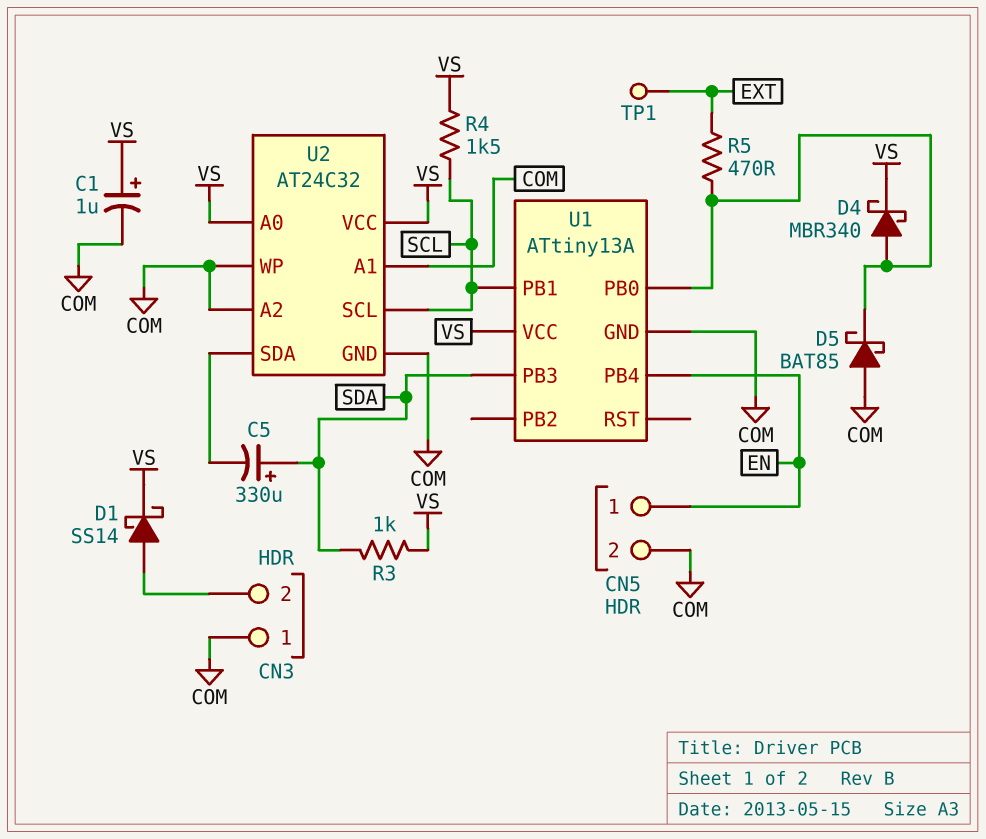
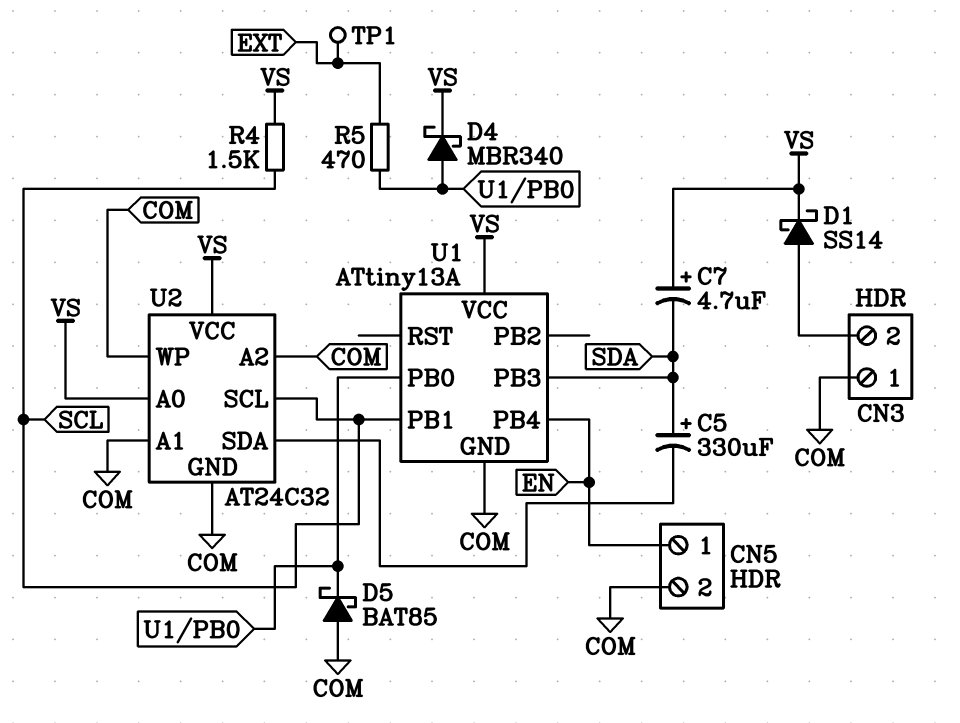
C1: 1uF (plus VS, minus COM) -> none
C7: none -> 4.7uF (plus VS, minus SDA)
R3: 1k (SDA, VS) -> none

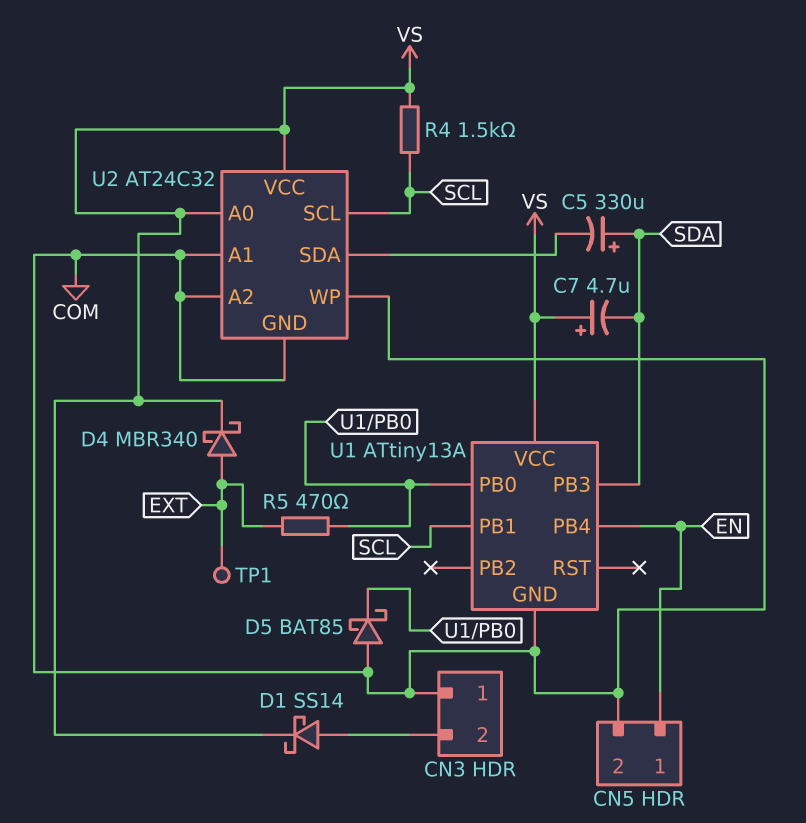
D4: schottky MBR340 (A U1/PB0, K VS) -> schottky MBR340 (A EXT, K VS)

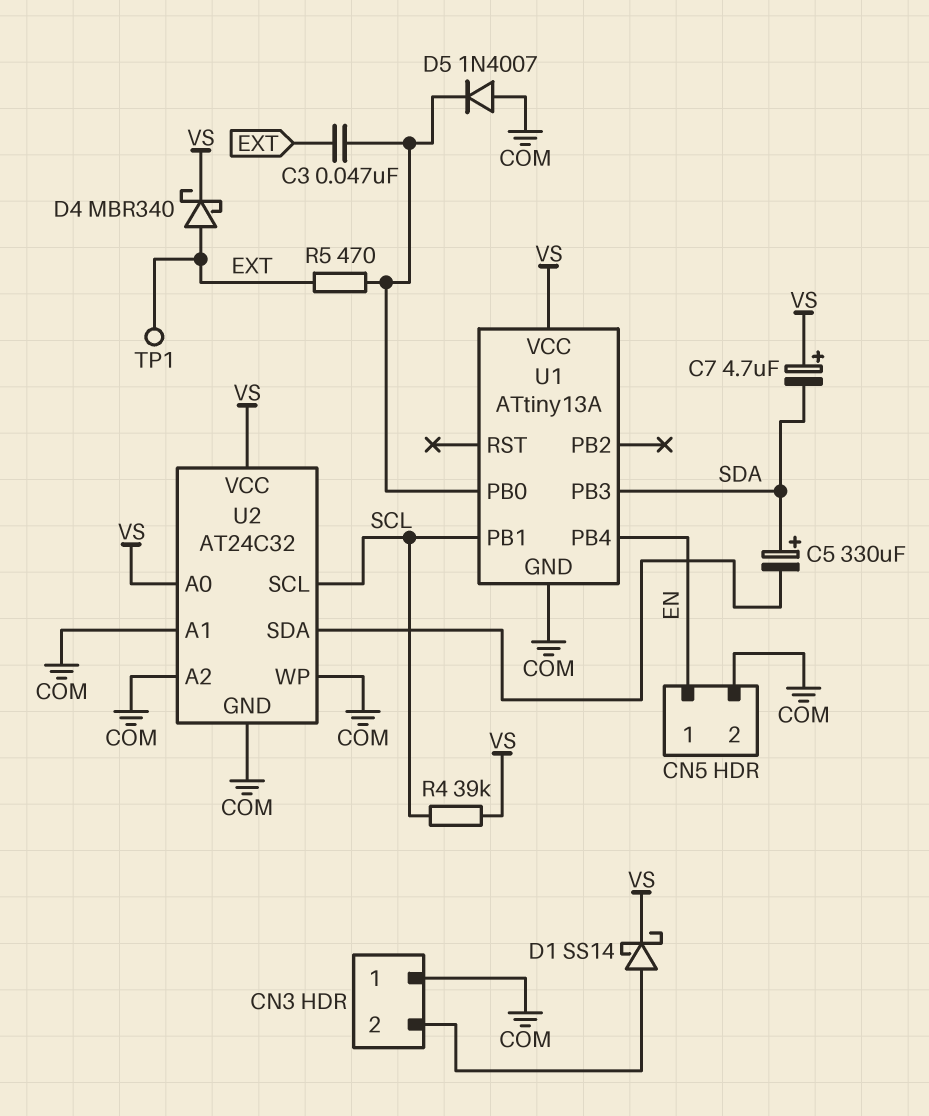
C3: none -> 47nF (EXT, U1/PB0)
D5: schottky BAT85 (A COM, K U1/PB0) -> diode 1N4007 (A COM, K U1/PB0)
R4: 1.5k (SCL, VS) -> 39k (SCL, VS)

